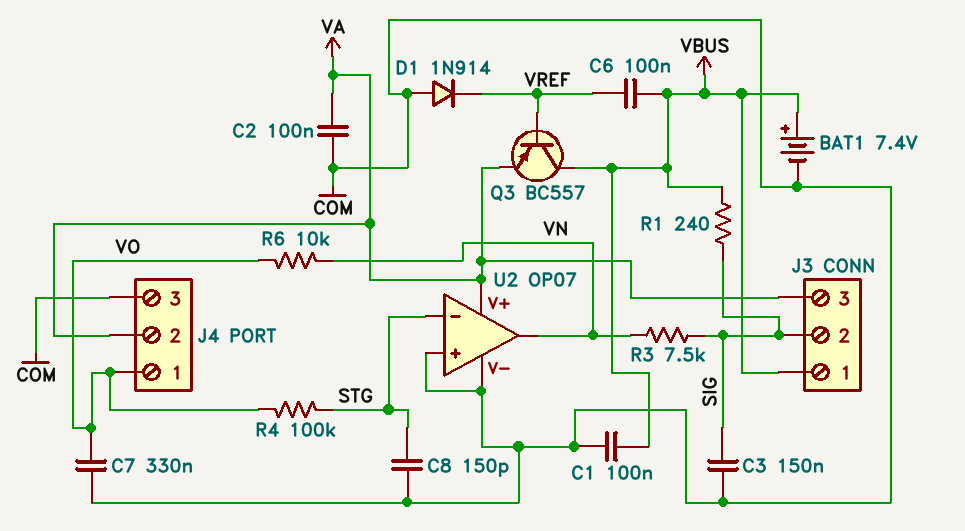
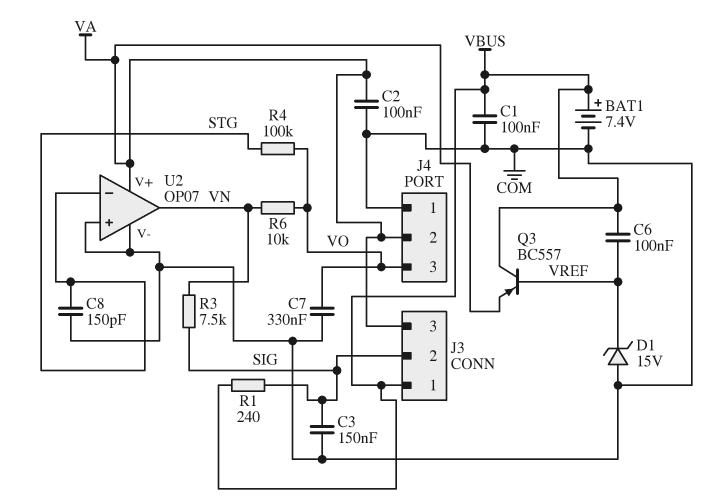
D1: diode 1N914 (A COM, K VREF) -> zener 15V (A COM, K VREF)
J4 pin 1: VO -> COM
J4 pin 3: COM -> VO

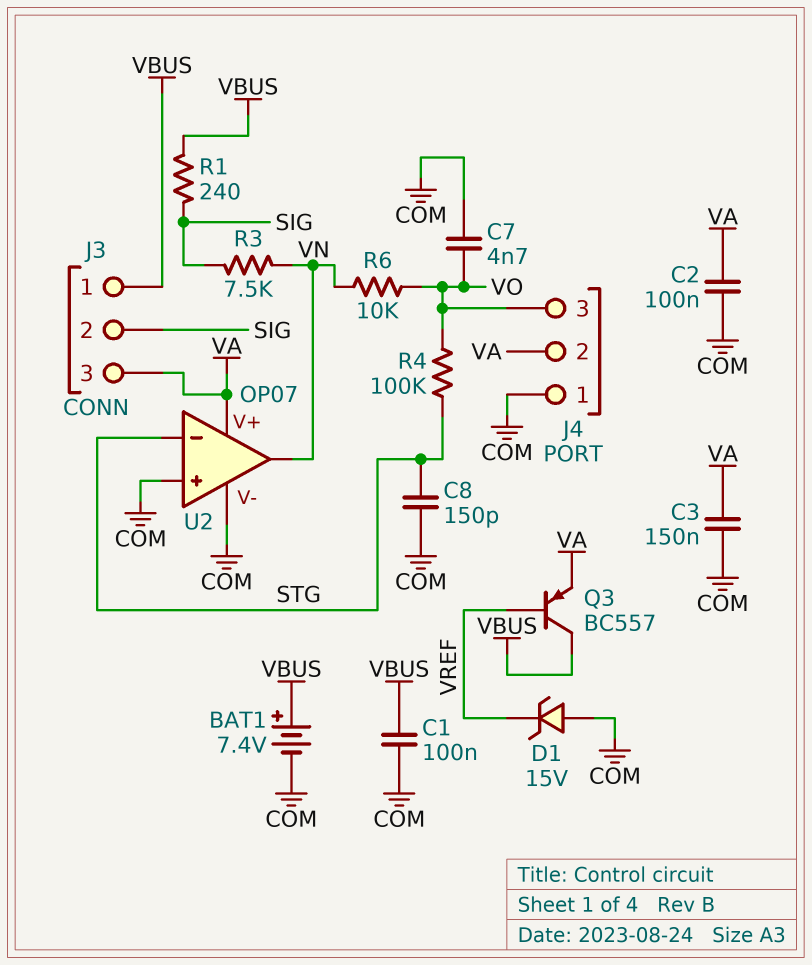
C3: 150nF (COM, SIG) -> 150nF (COM, VA)
C6: 100nF (VBUS, VREF) -> none
C7: 330nF (COM, VO) -> 4.7nF (COM, VO)

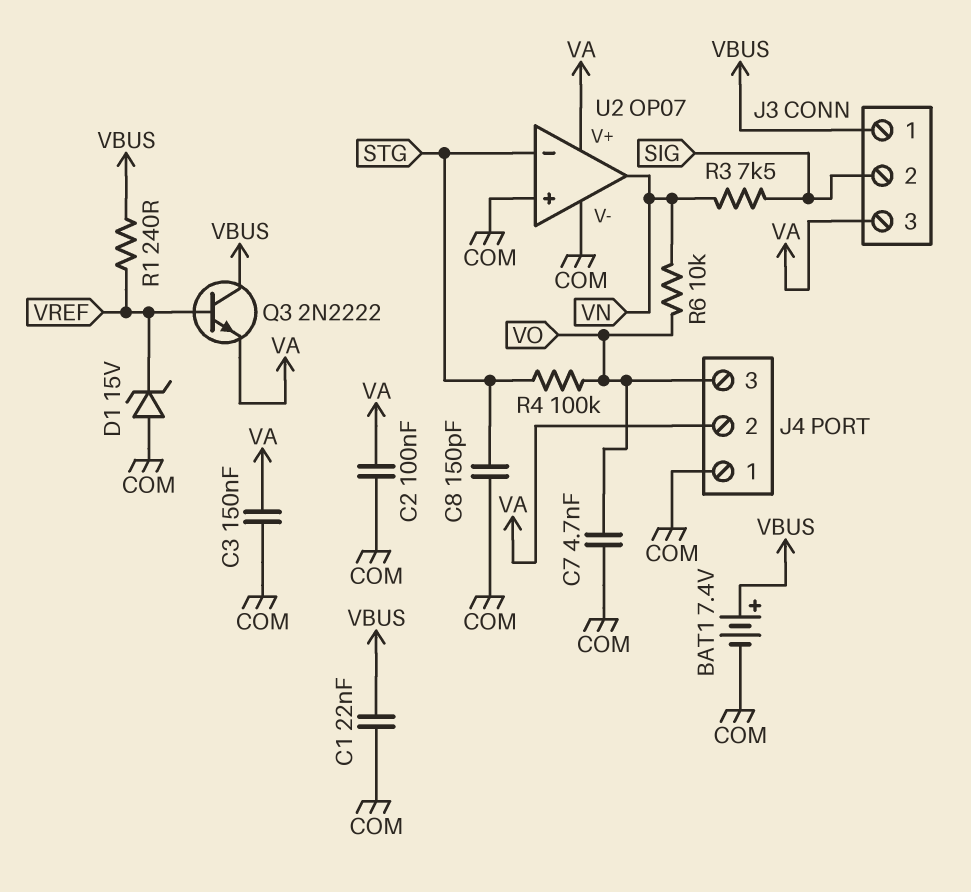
C1: 100nF (COM, VBUS) -> 22nF (COM, VBUS)
Q3: PNP BC557 (B VREF, C VBUS, E VA) -> NPN 2N2222 (B VREF, C VBUS, E VA)
R1: 240 (SIG, VBUS) -> 240 (VBUS, VREF)

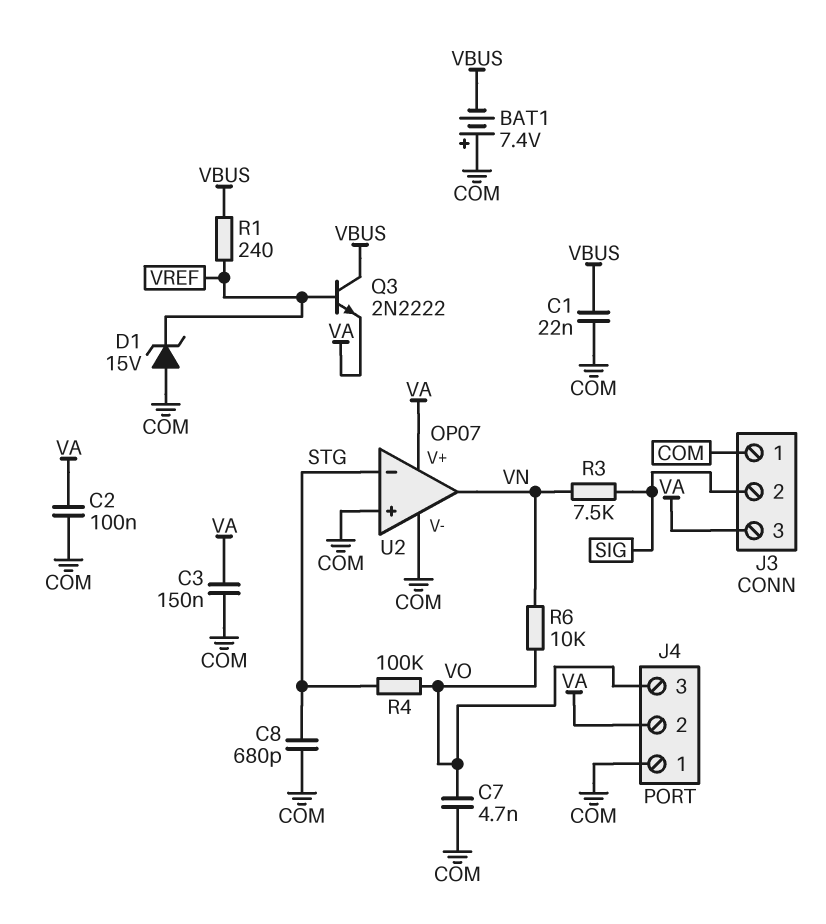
BAT1: 7.4V (plus VBUS, minus COM) -> 7.4V (plus COM, minus VBUS)
C8: 150pF (COM, STG) -> 680pF (COM, STG)
J3 pin 1: VBUS -> COM

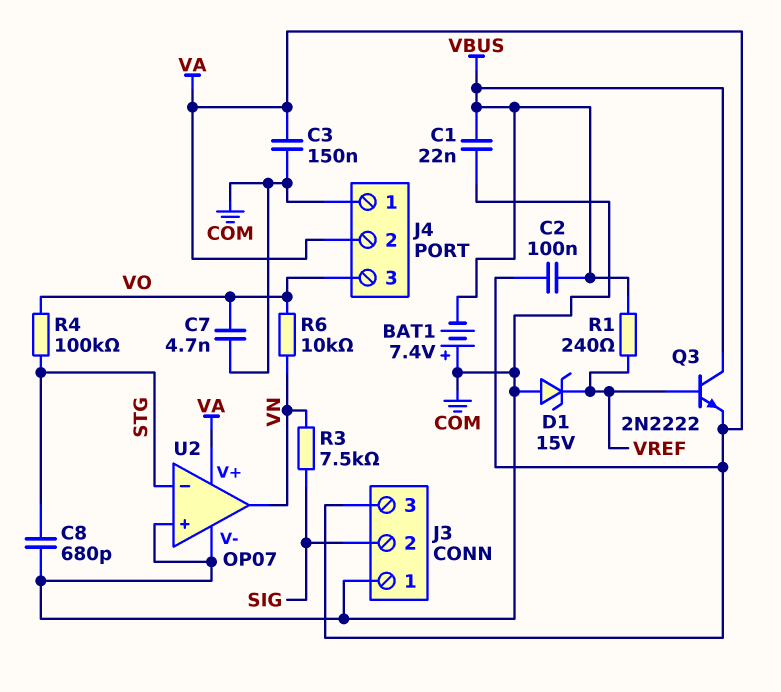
C2: 100nF (COM, VA) -> 100nF (VA, VBUS)

